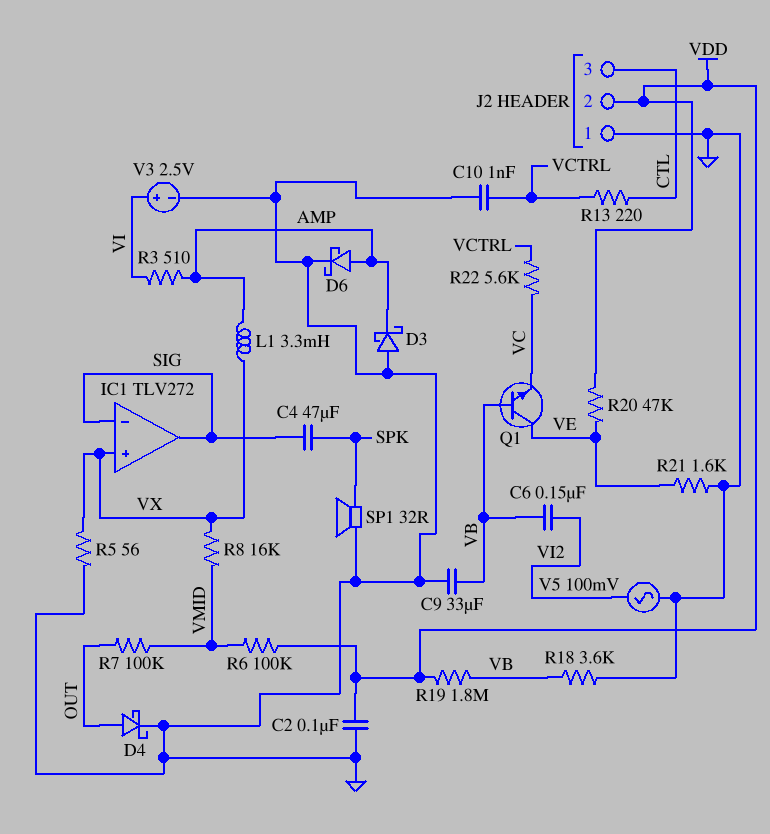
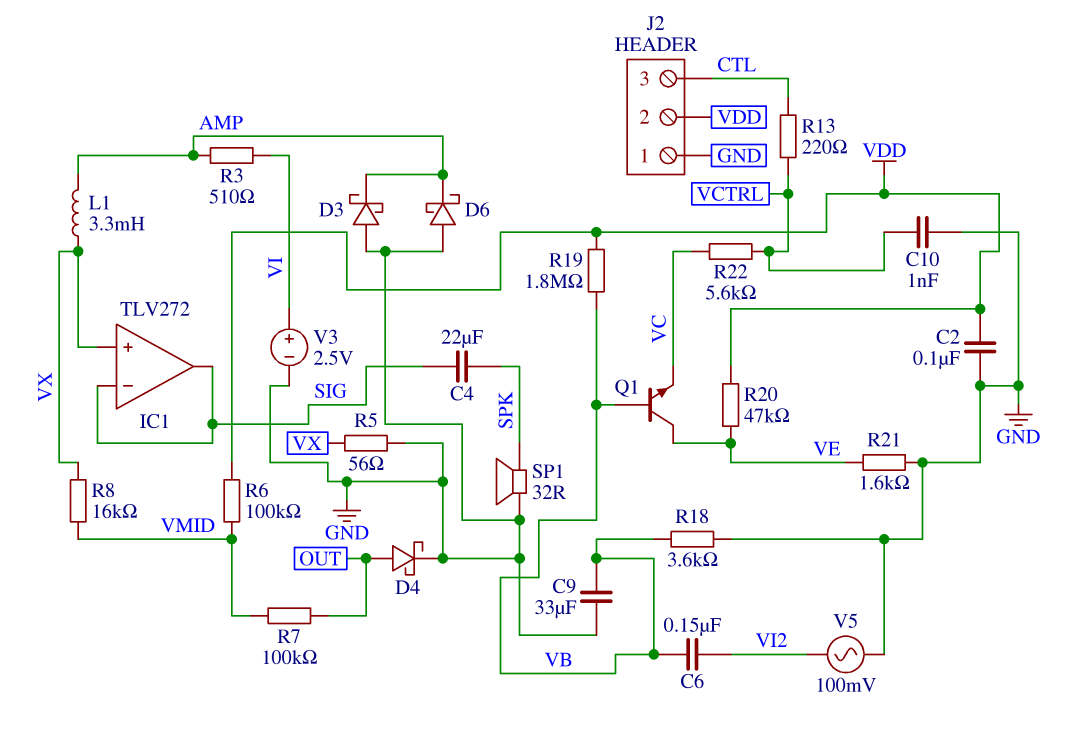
C4: 47uF (SIG, SPK) -> 22uF (SIG, SPK)
D6: schottky (A AMP, K GND) -> schottky (A GND, K AMP)

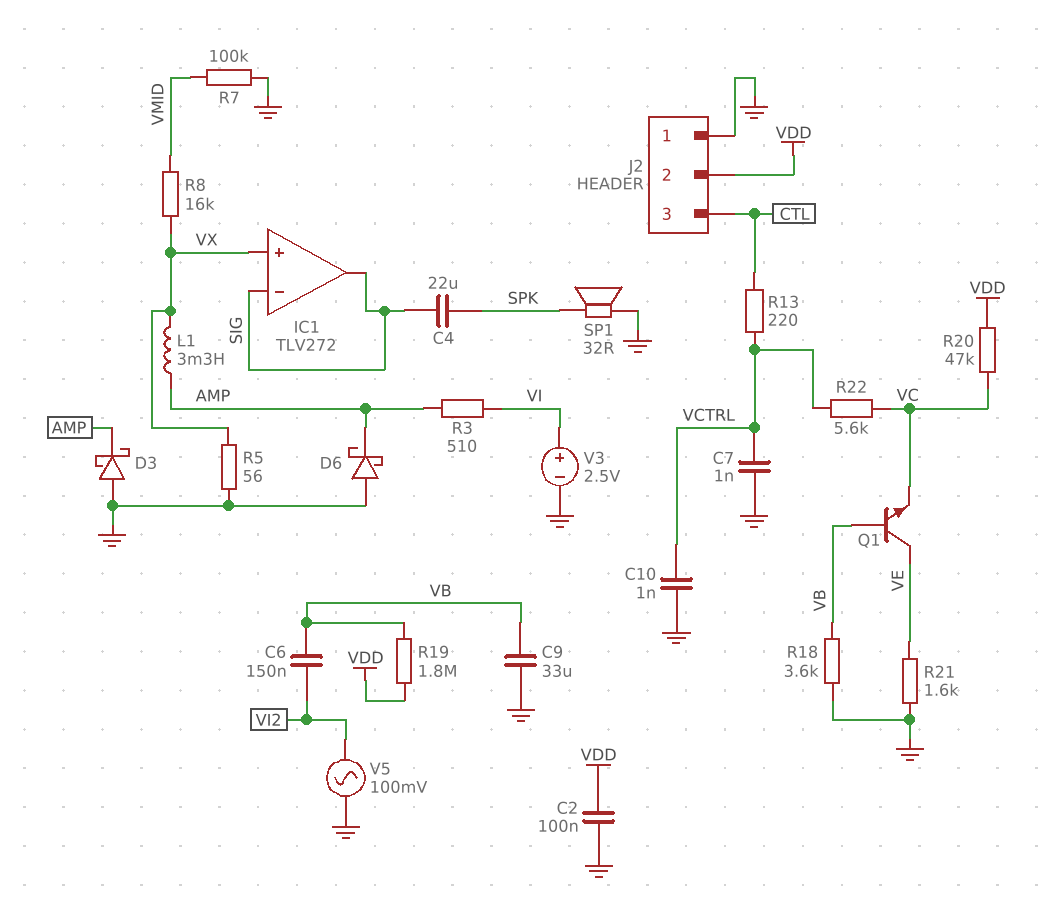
C7: none -> 1nF (GND, VCTRL)
D4: schottky (A OUT, K GND) -> none
R6: 100k (VDD, VMID) -> none
R7: 100k (OUT, VMID) -> 100k (GND, VMID)
R20: 47k (VDD, VE) -> 47k (VC, VDD)

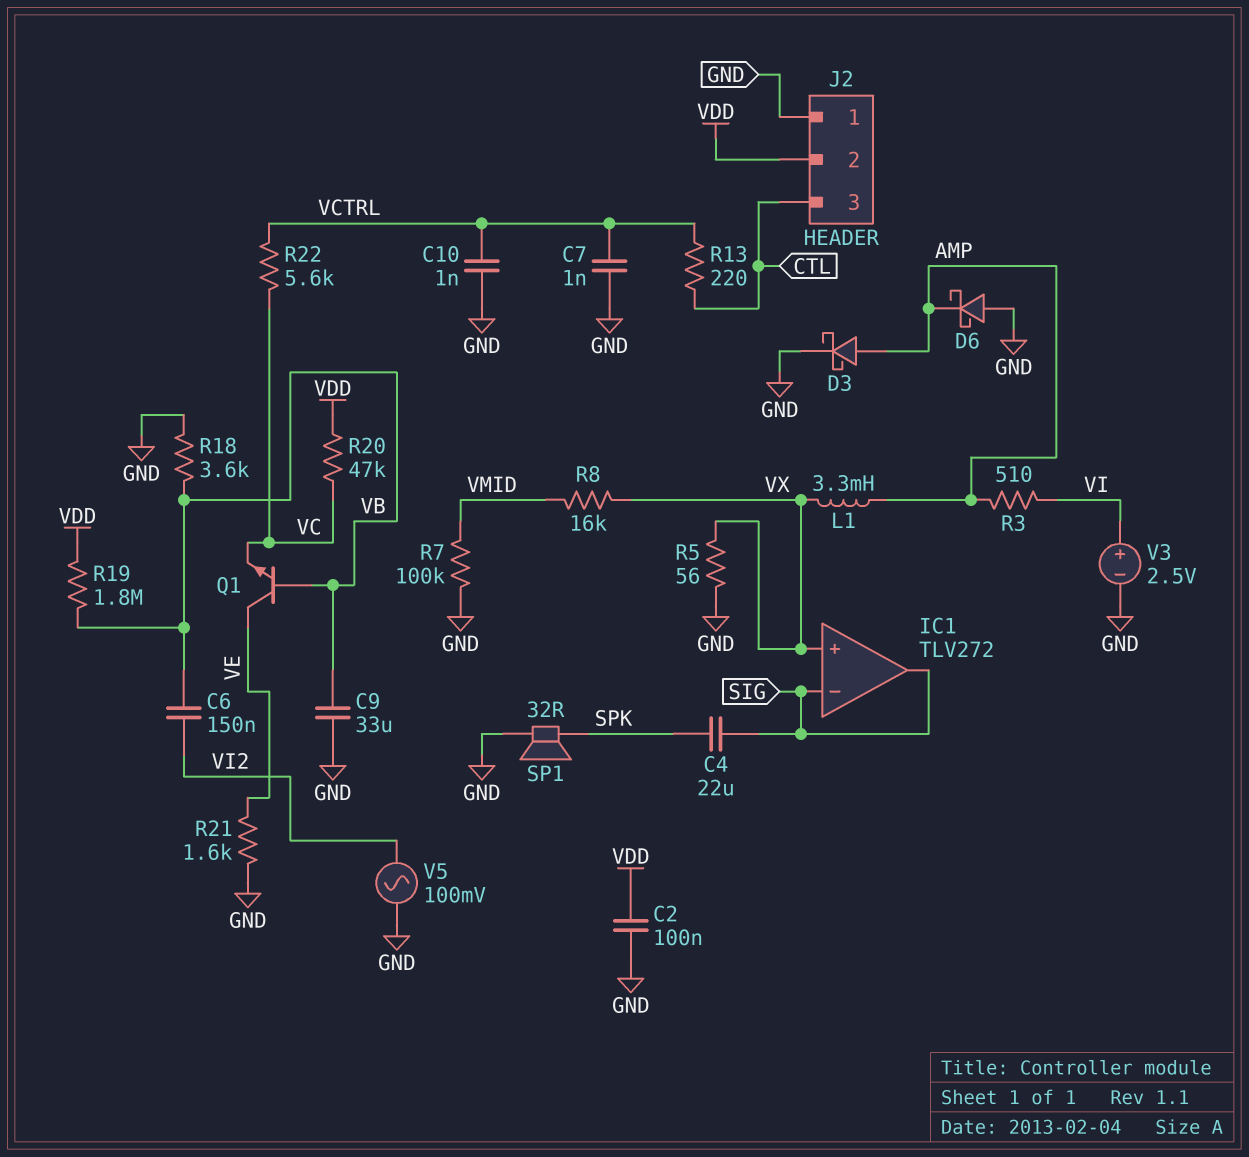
D3: schottky (A GND, K AMP) -> schottky (A AMP, K GND)

